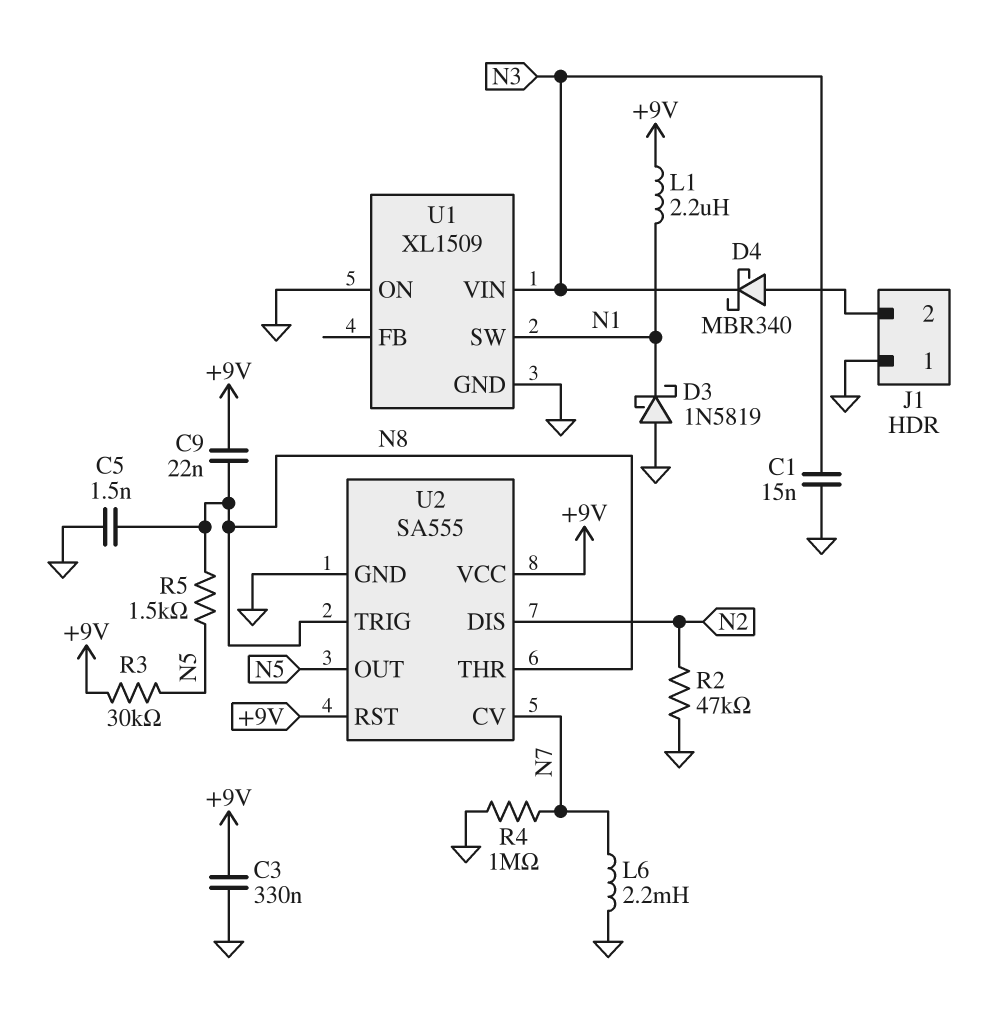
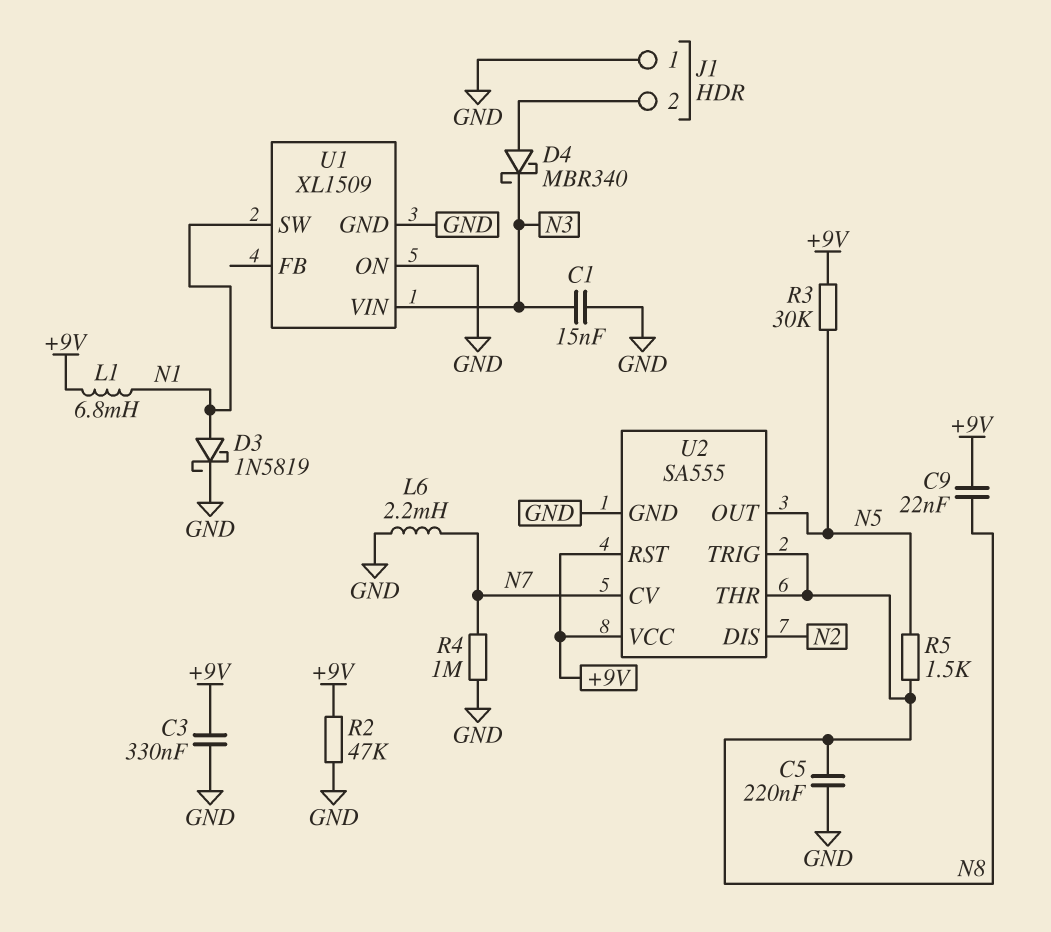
C5: 1.5nF (GND, N8) -> 220nF (GND, N8)
D3: schottky 1N5819 (A GND, K N1) -> schottky 1N5819 (A N1, K GND)
L1: 2.2uH (+9V, N1) -> 6.8mH (+9V, N1)
R2: 47k (GND, N2) -> 47k (+9V, GND)

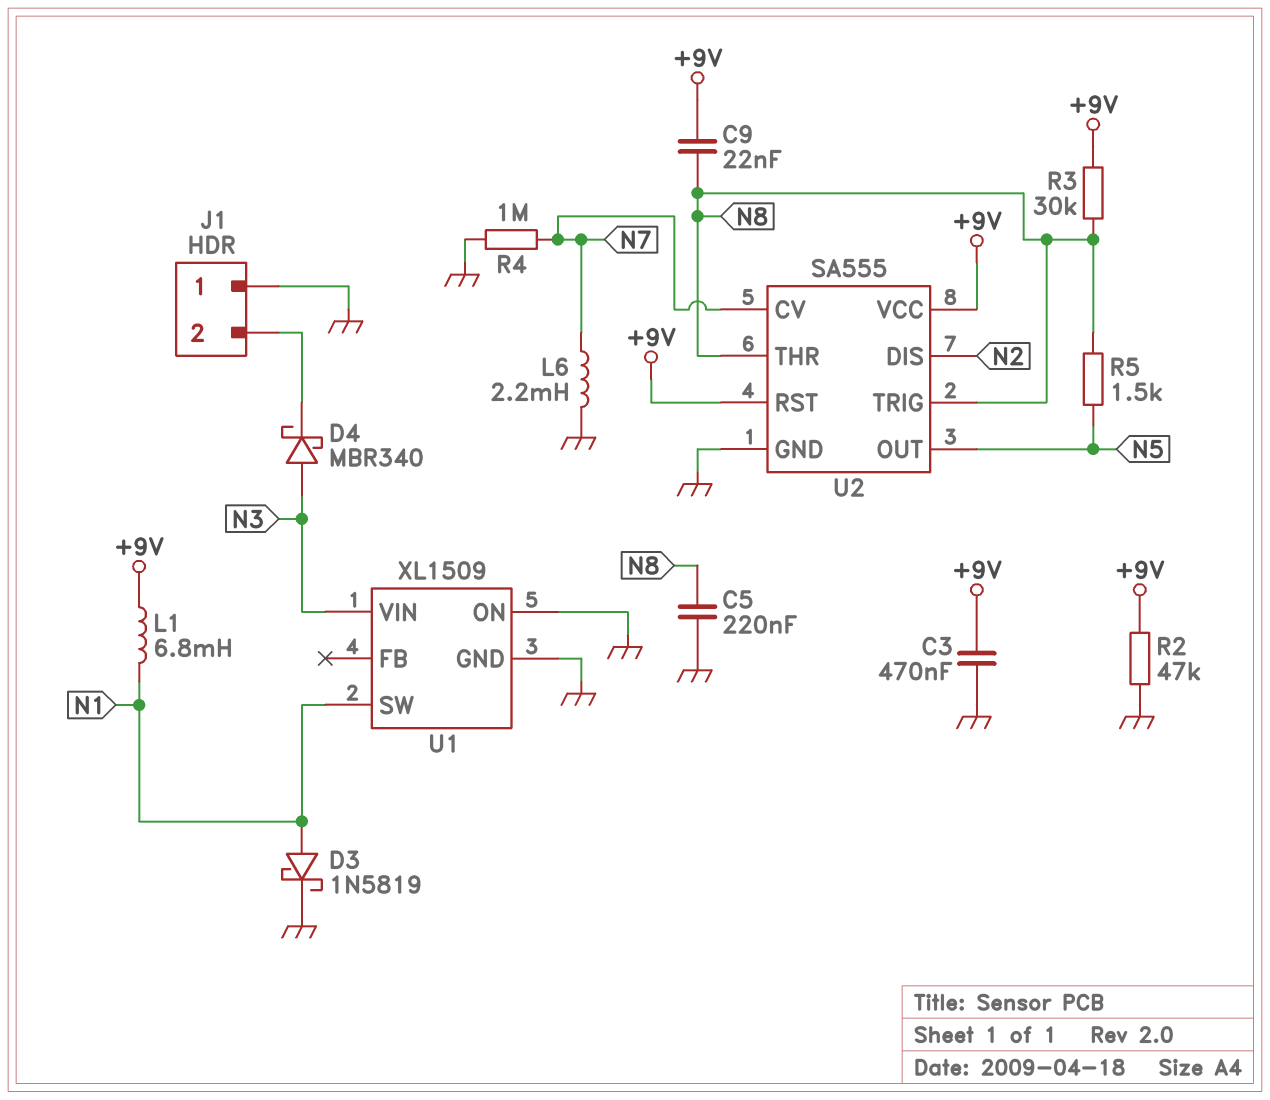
C1: 15nF (GND, N3) -> none
C3: 330nF (+9V, GND) -> 470nF (+9V, GND)
D4: schottky MBR340 (A J1/2, K N3) -> schottky MBR340 (A N3, K J1/2)
R3: 30k (+9V, N5) -> 30k (+9V, N8)

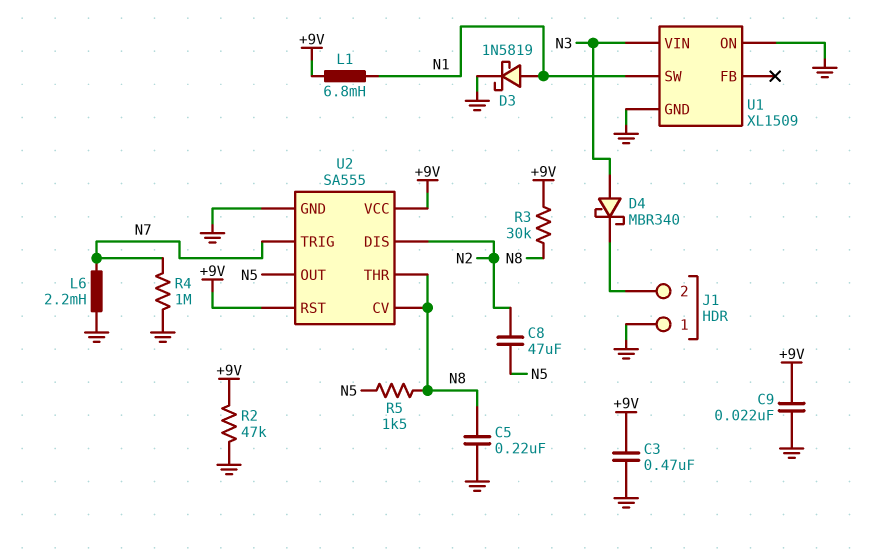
C8: none -> 47uF (N2, N5)
C9: 22nF (+9V, N8) -> 22nF (+9V, GND)
U2 pin CV: N7 -> N8
U2 pin TRIG: N8 -> N7

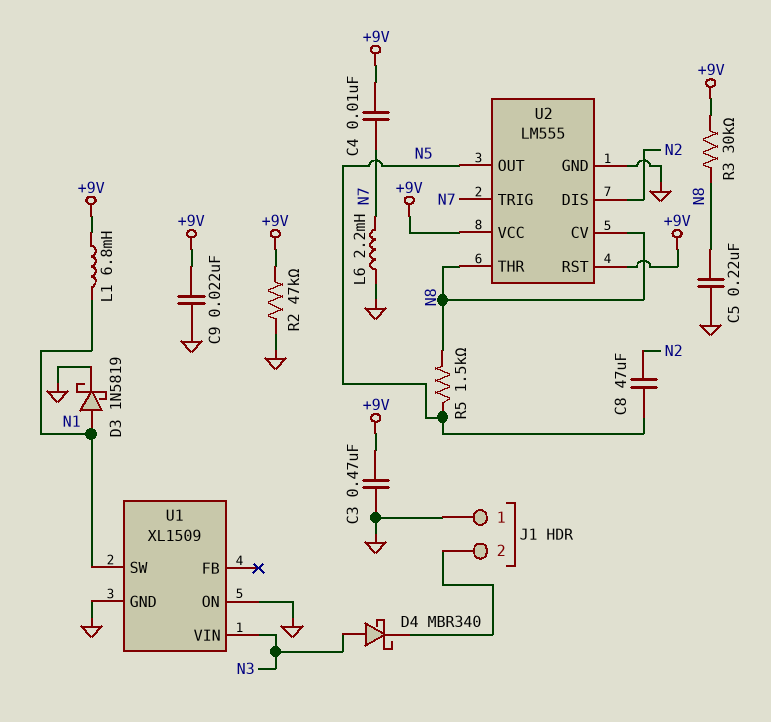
C4: none -> 10nF (+9V, N7)
R4: 1M (GND, N7) -> none
U2: SA555 -> LM555

